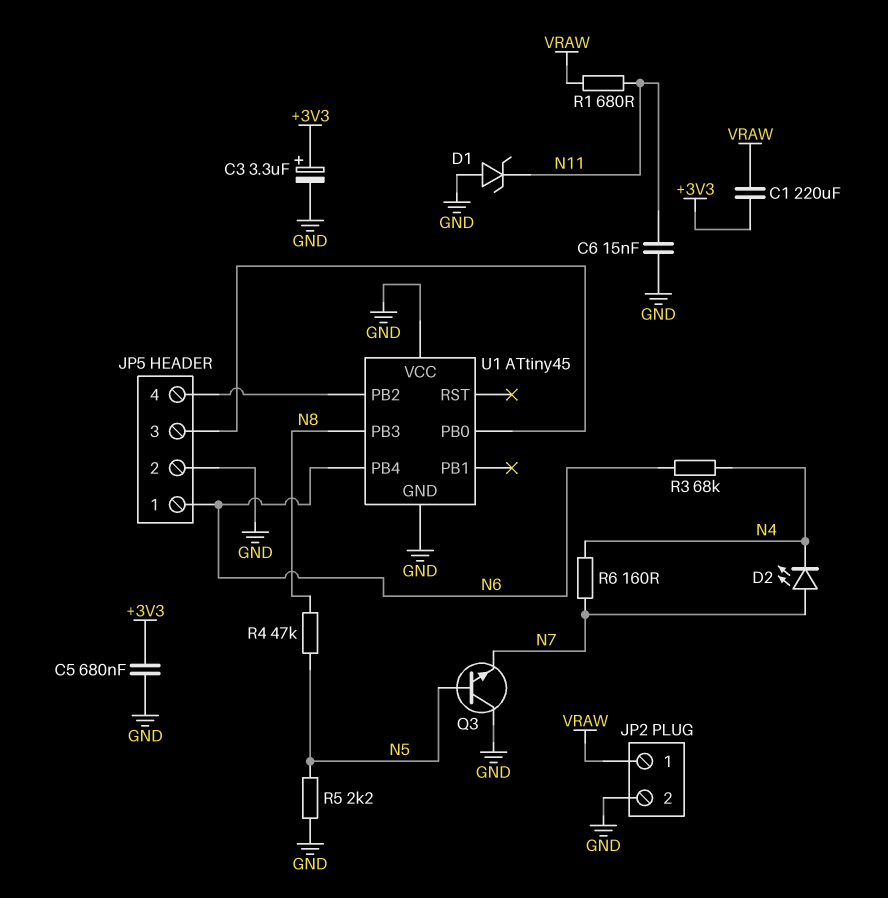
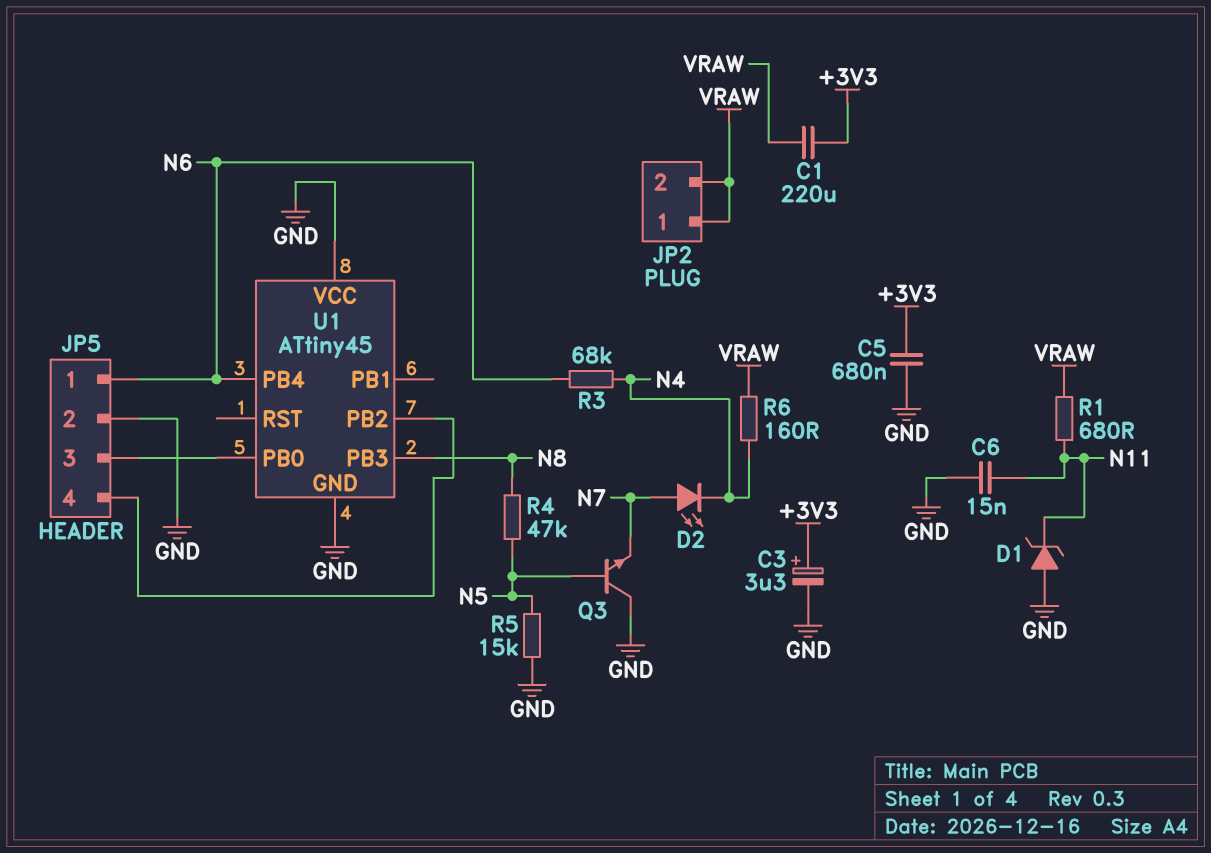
JP2 pin 2: GND -> VRAW
R5: 2.2k (GND, N5) -> 15k (GND, N5)
R6: 160 (N4, N7) -> 160 (N4, VRAW)

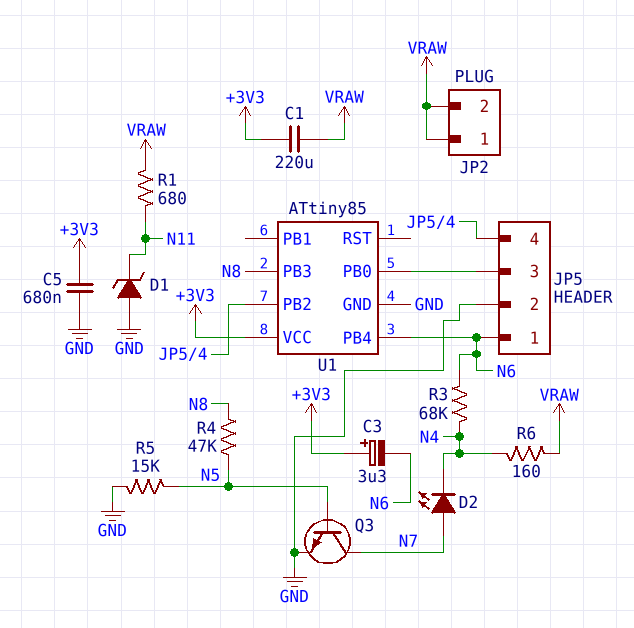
C3: 3.3uF (plus +3V3, minus GND) -> 3.3uF (plus +3V3, minus N6)
C6: 15nF (GND, N11) -> none
Q3: NPN (B N5, C GND, E N7) -> NPN (B N5, C N7, E GND)
U1: ATtiny45 -> ATtiny85
U1 pin VCC: GND -> +3V3

